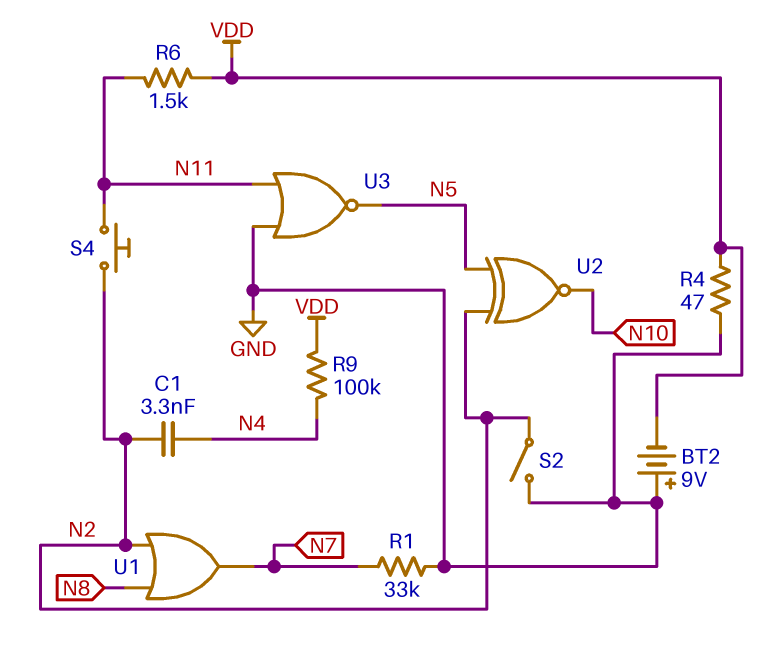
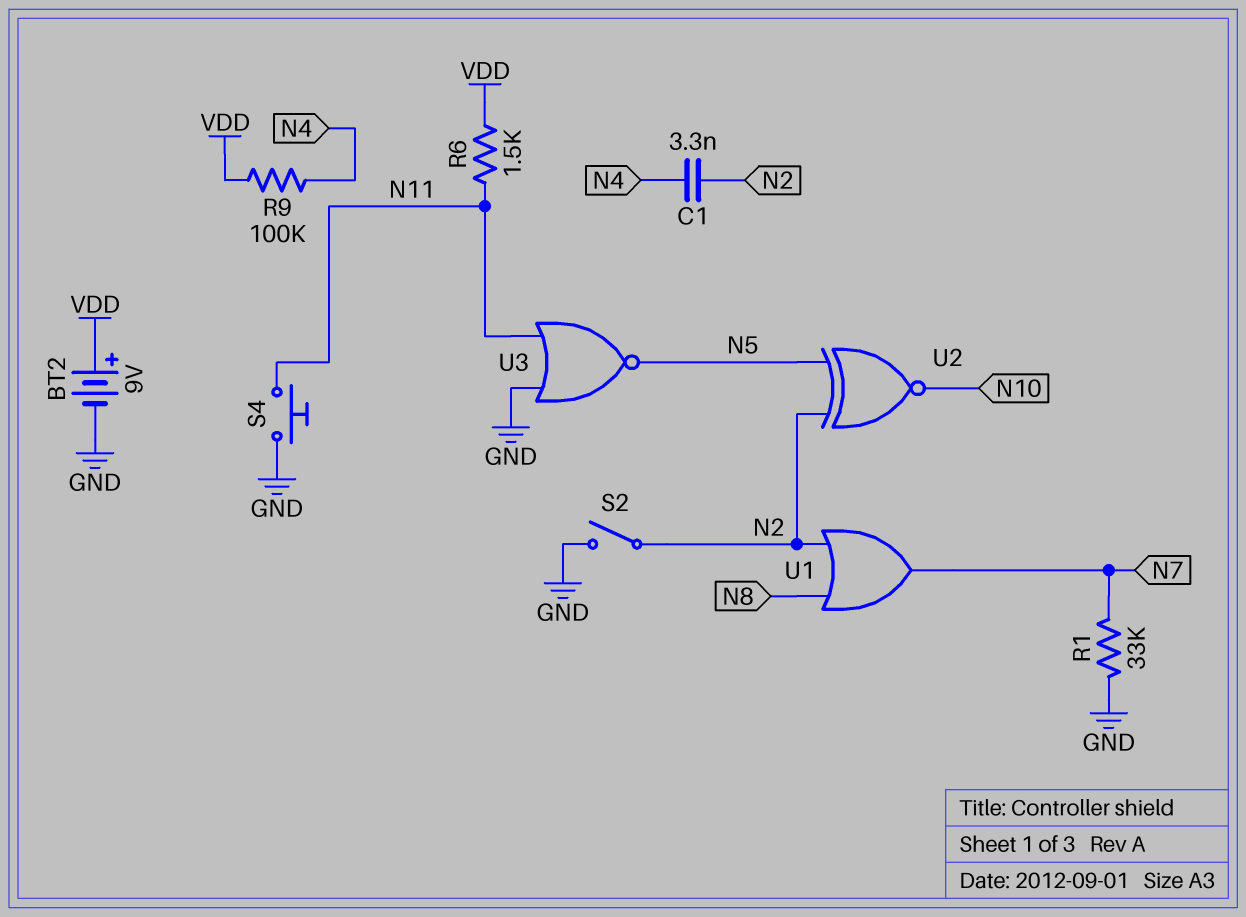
BT2: 9V (plus GND, minus VDD) -> 9V (plus VDD, minus GND)
R4: 47 (GND, VDD) -> none
S4: button (N2, N11) -> button (GND, N11)

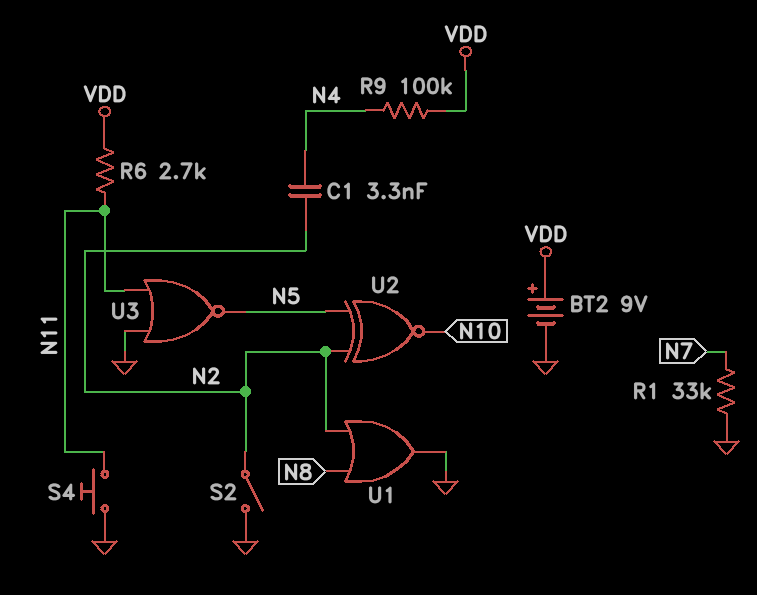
R6: 1.5k (N11, VDD) -> 2.7k (N11, VDD)
U1: OR (in N2, in N8, out N7) -> OR (in N2, in N8, out GND)

